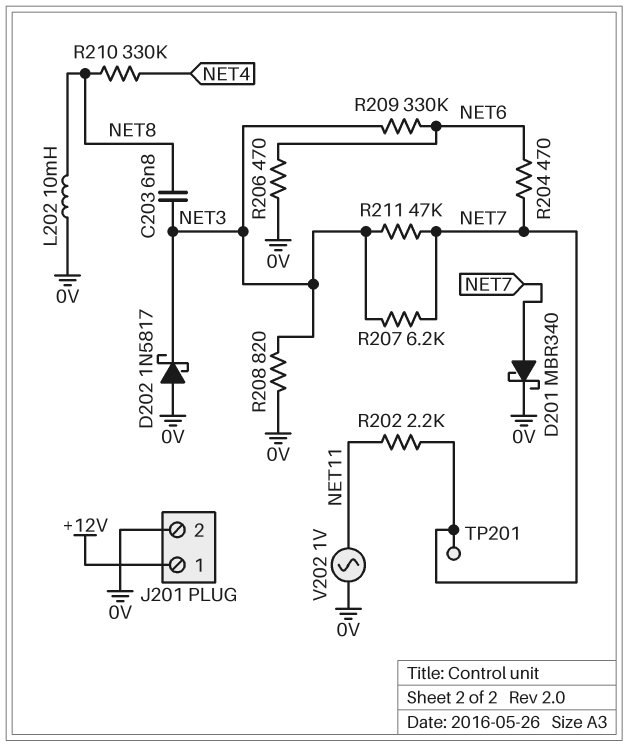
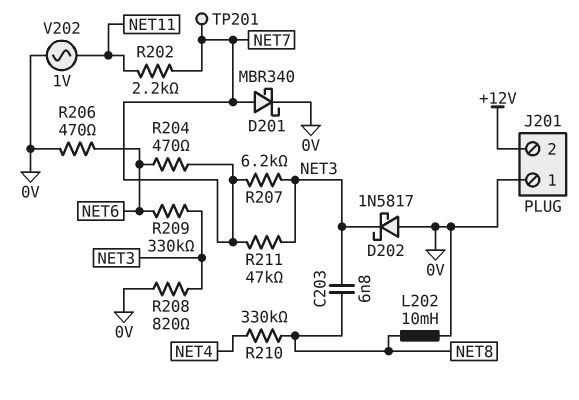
J201 pin 1: +12V -> 0V
J201 pin 2: 0V -> +12V

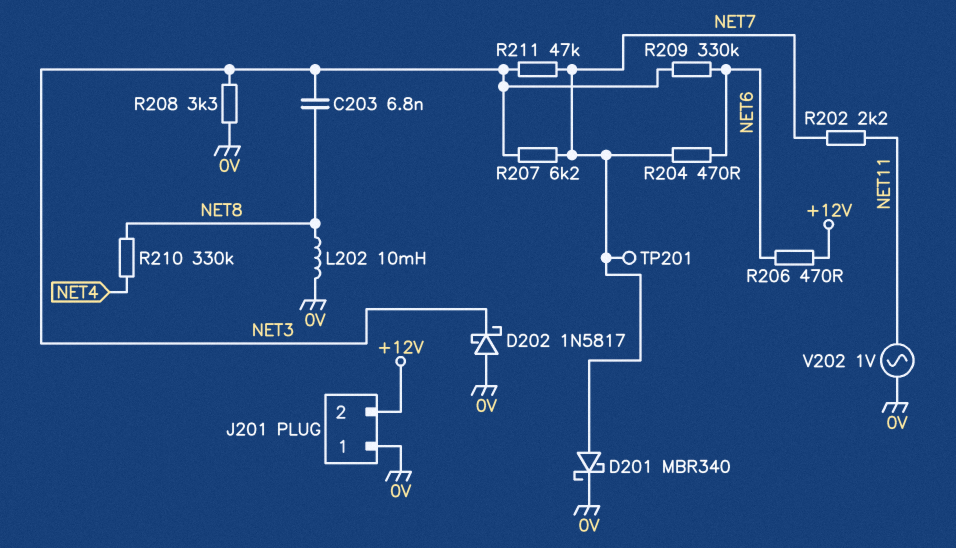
R206: 470 (0V, NET6) -> 470 (+12V, NET6)
R208: 820 (0V, NET3) -> 3.3k (0V, NET3)

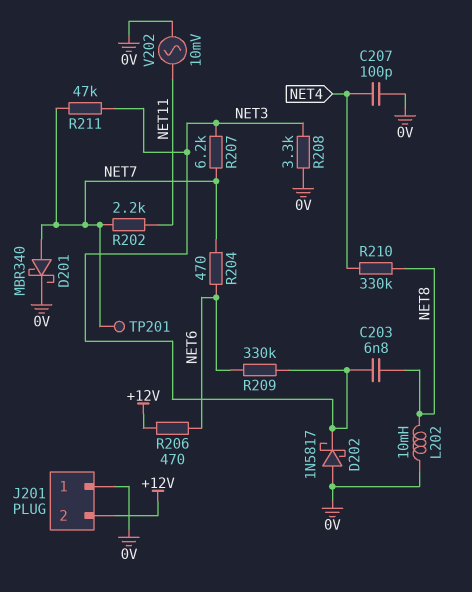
C207: none -> 100pF (0V, NET4)
V202: AC 1V (0V, NET11) -> AC 10mV (0V, NET11)

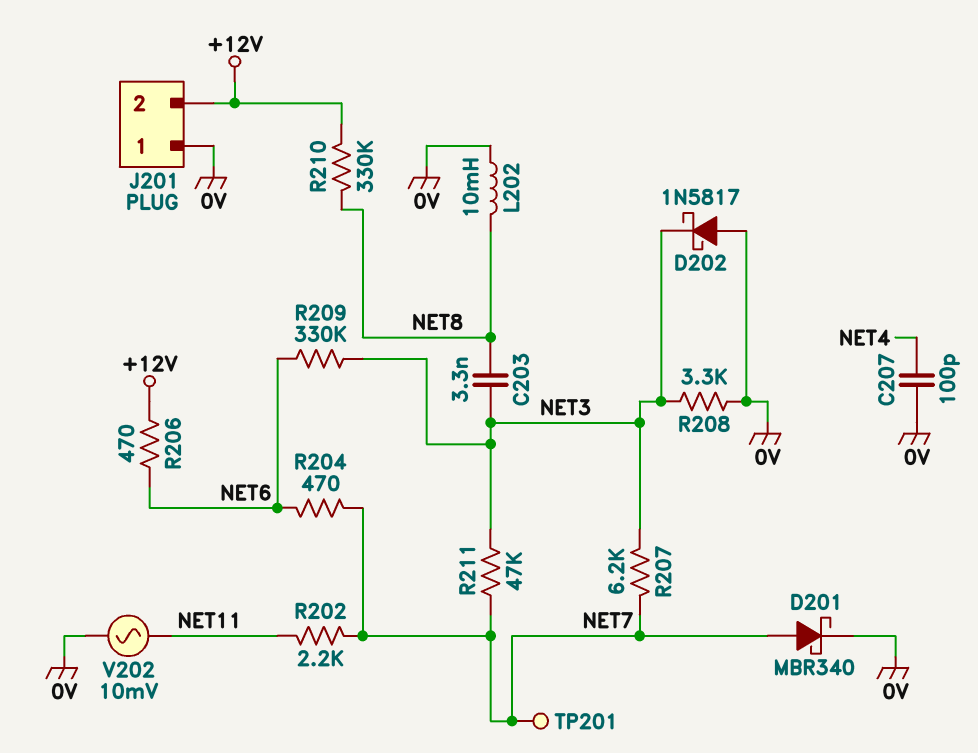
C203: 6.8nF (NET3, NET8) -> 3.3nF (NET3, NET8)
R210: 330k (NET4, NET8) -> 330k (+12V, NET8)

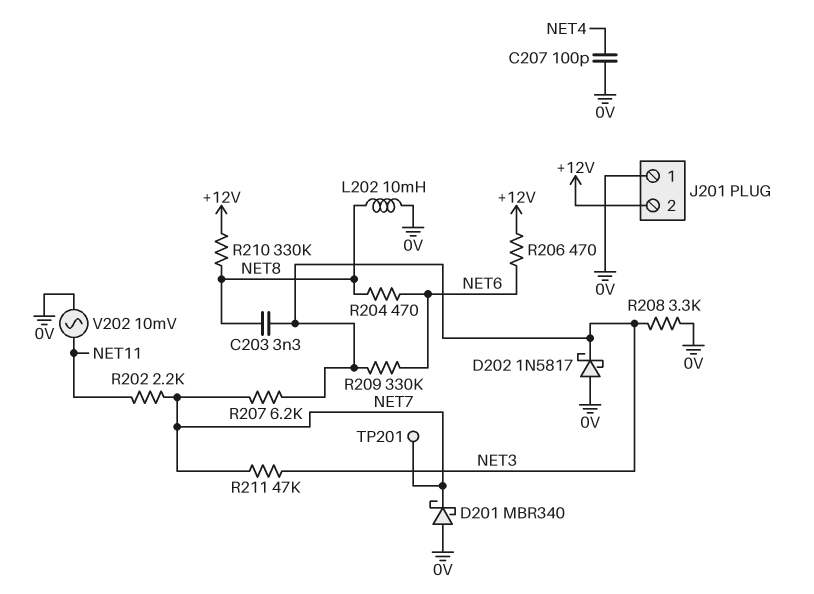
D201: schottky MBR340 (A NET7, K 0V) -> schottky MBR340 (A 0V, K NET7)
R204: 470 (NET6, NET7) -> 470 (NET6, NET8)

